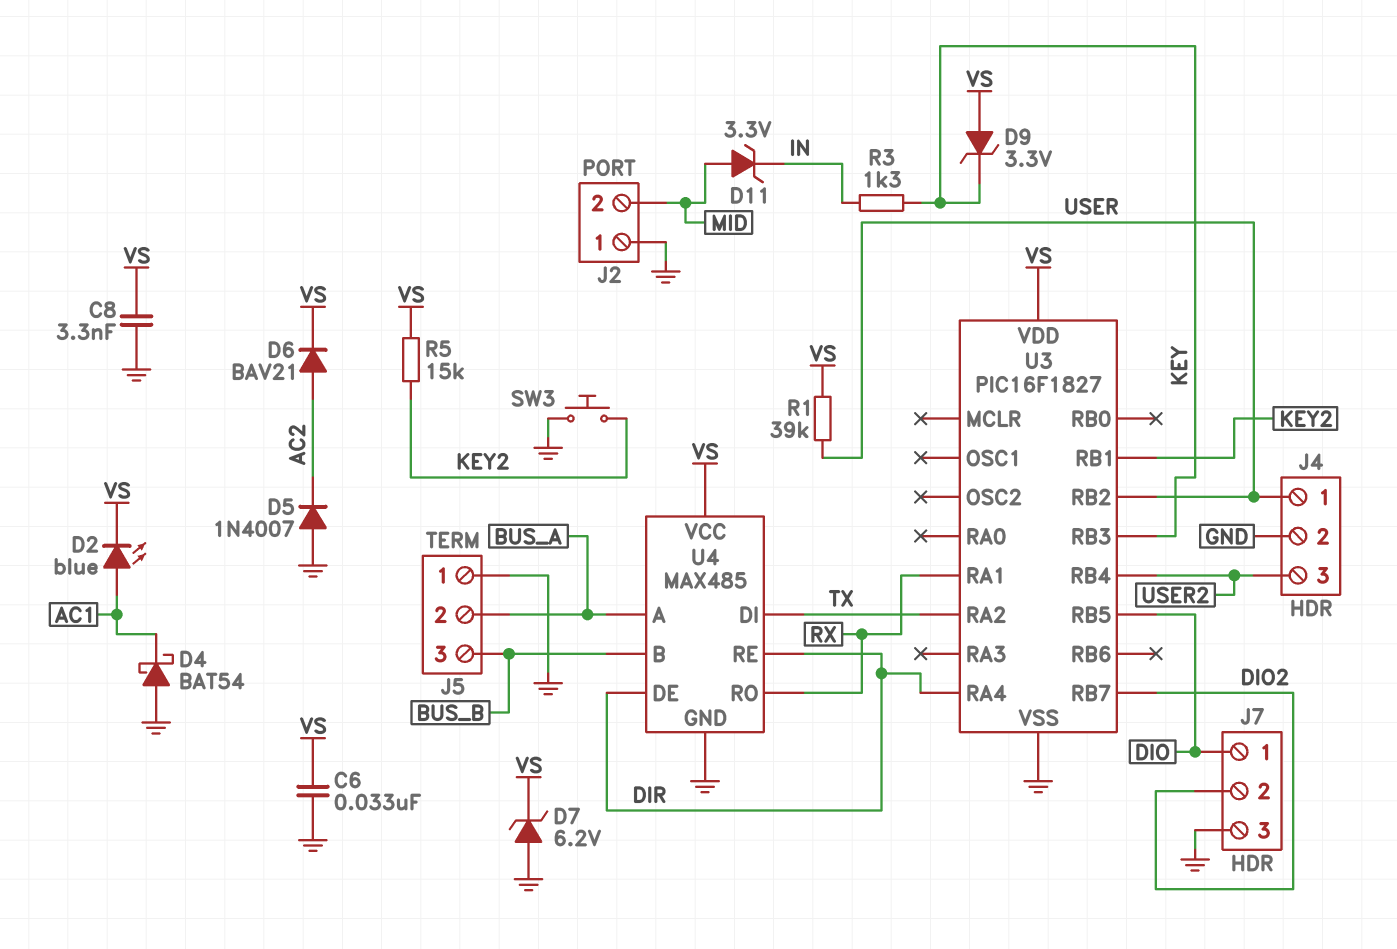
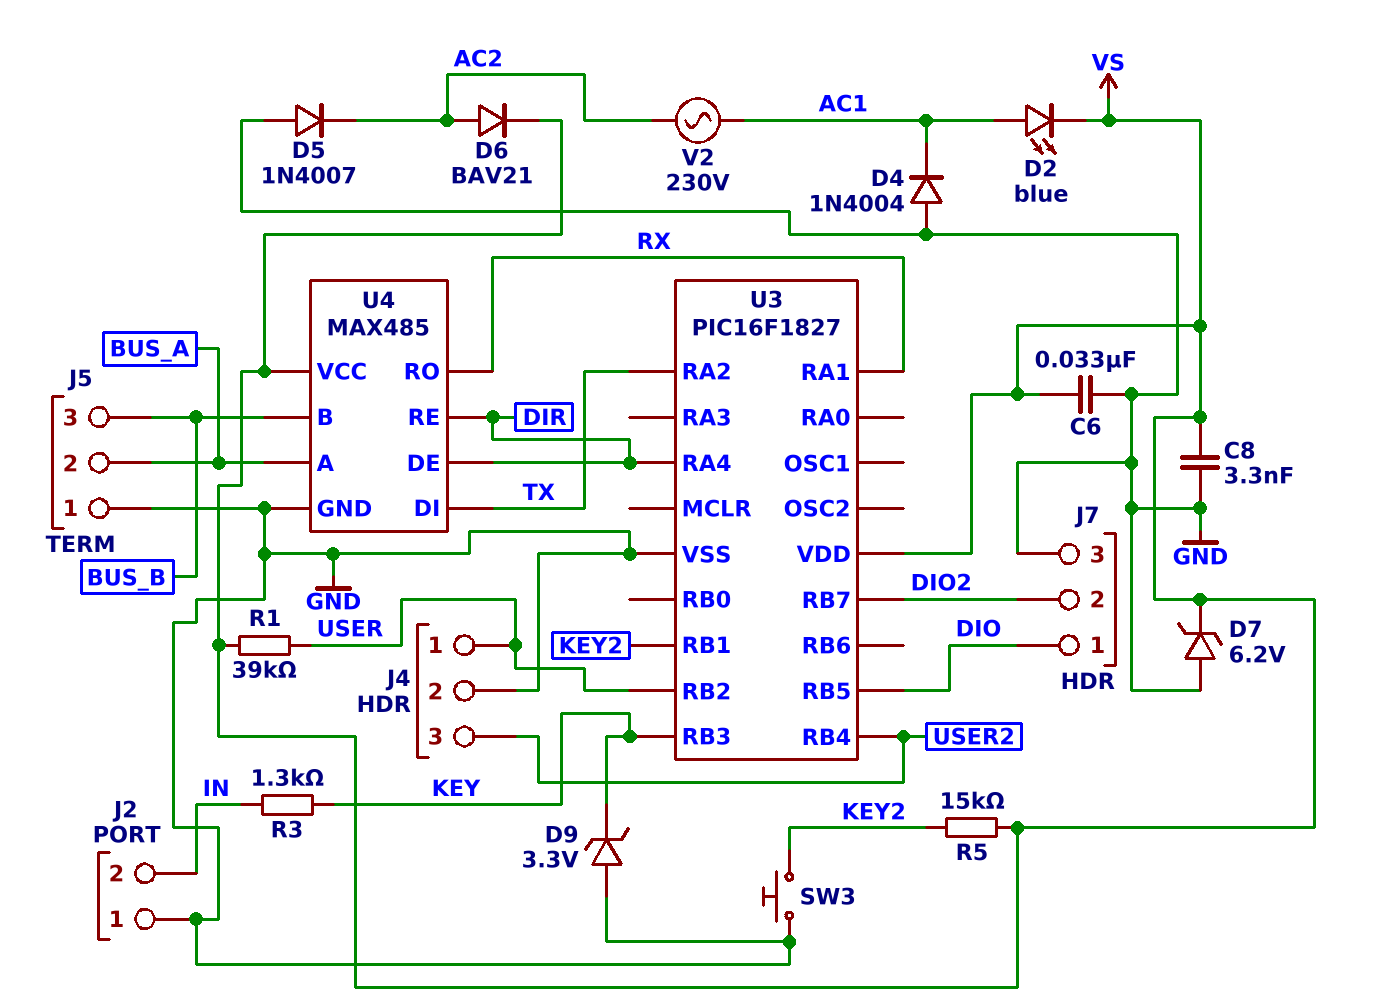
D4: schottky BAT54 (A GND, K AC1) -> diode 1N4004 (A GND, K AC1)
D9: zener 3.3V (A VS, K KEY) -> zener 3.3V (A GND, K KEY)
D11: zener 3.3V (A MID, K IN) -> none
J2 pin 2: MID -> IN
V2: none -> AC 230V (AC1, AC2)

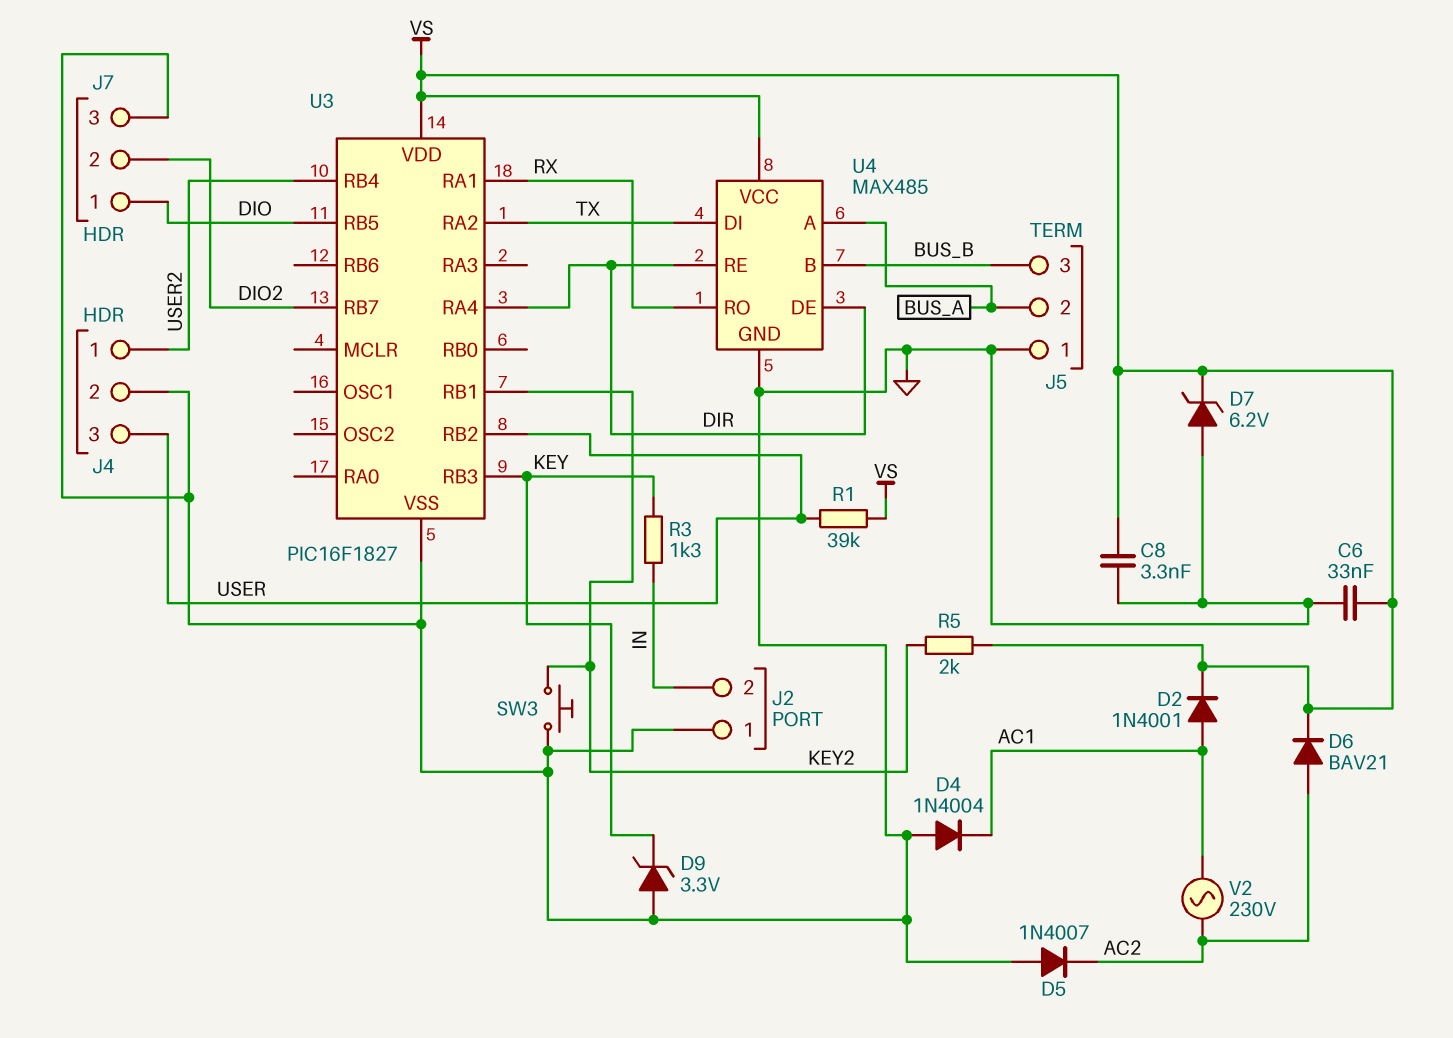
D2: LED blue (A AC1, K VS) -> diode 1N4001 (A AC1, K VS)
J4 pin 1: USER -> USER2
J4 pin 3: USER2 -> USER
R5: 15k (KEY2, VS) -> 2k (KEY2, VS)

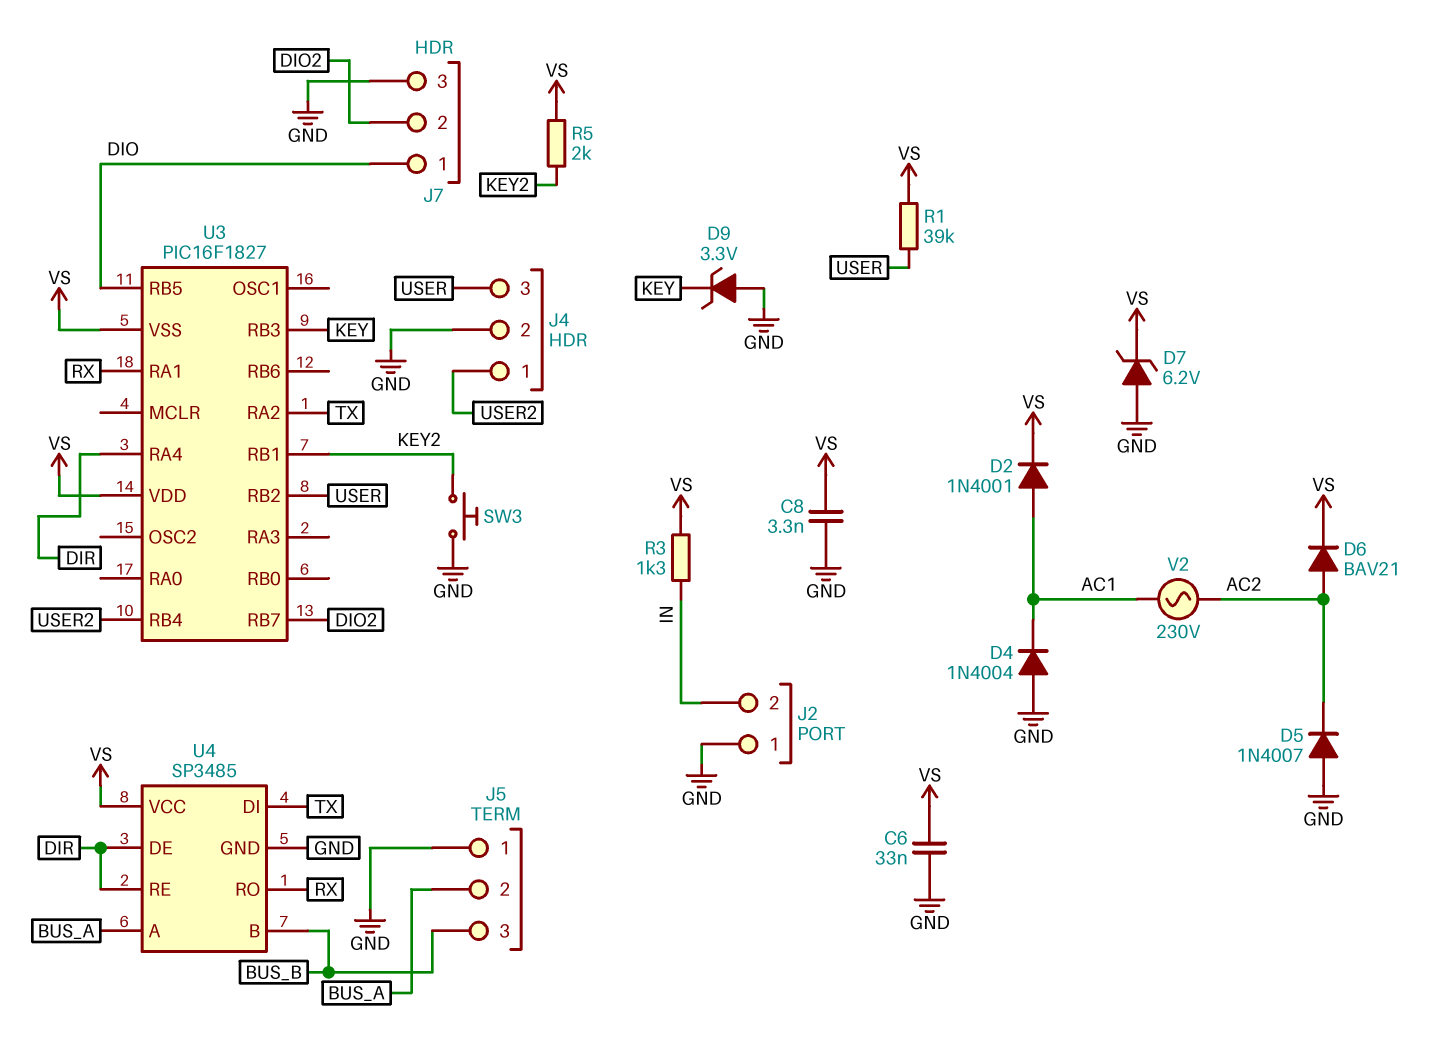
R3: 1.3k (IN, KEY) -> 1.3k (IN, VS)
U3 pin VSS: GND -> VS
U4: MAX485 -> SP3485

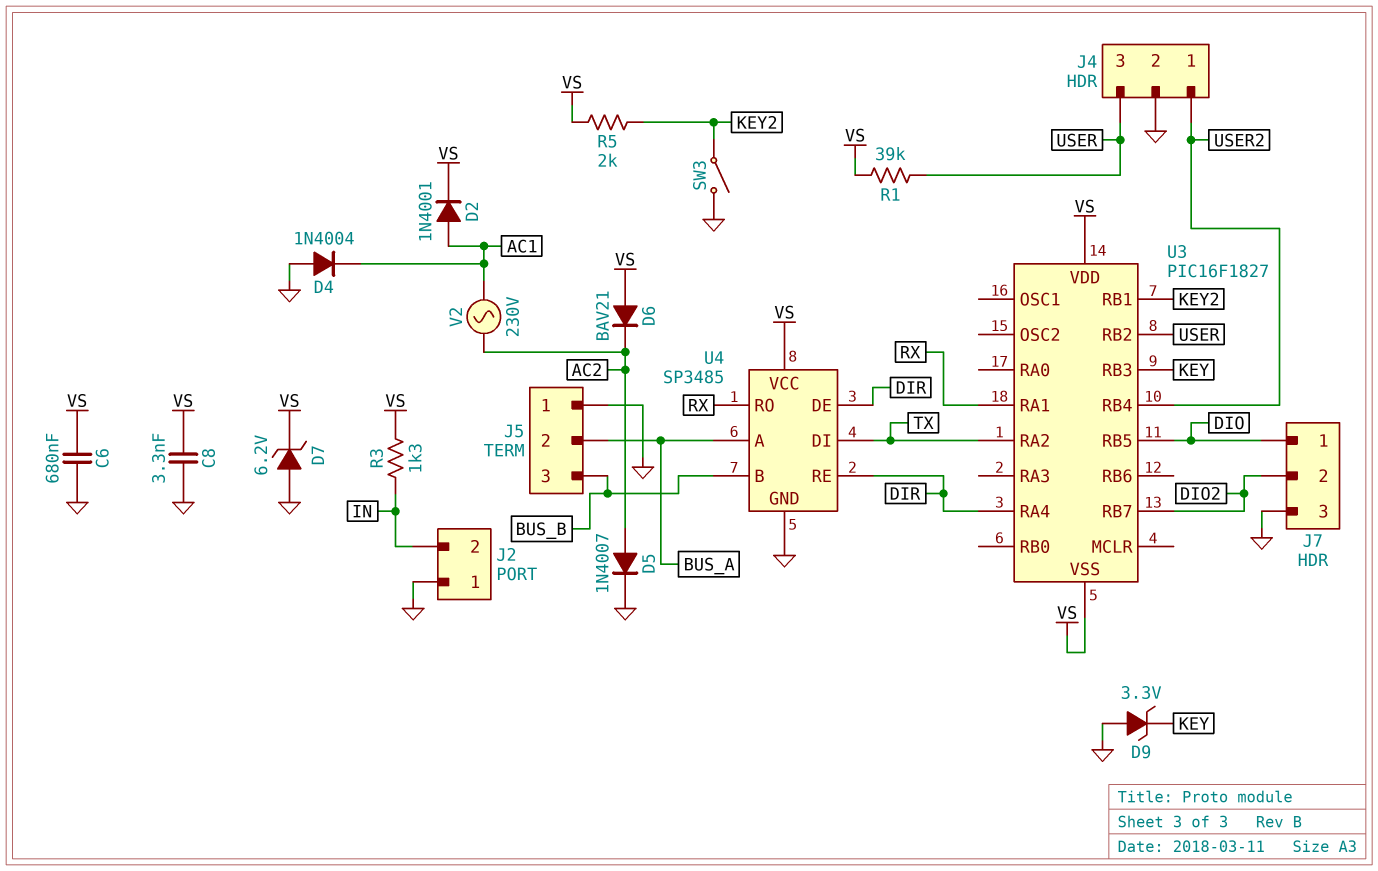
C6: 33nF (GND, VS) -> 680nF (GND, VS)
D5: diode 1N4007 (A GND, K AC2) -> diode 1N4007 (A AC2, K GND)
D6: diode BAV21 (A AC2, K VS) -> diode BAV21 (A VS, K AC2)
SW3: button (GND, KEY2) -> switch (GND, KEY2)

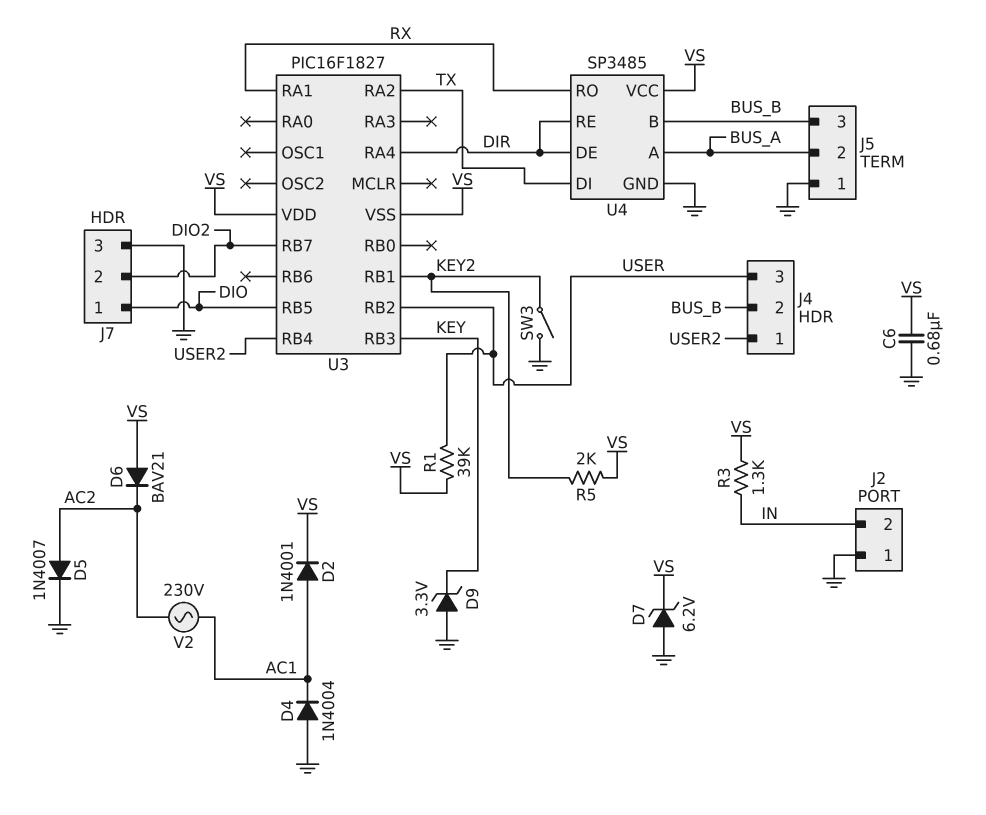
C8: 3.3nF (GND, VS) -> none
J4 pin 2: GND -> BUS_B

